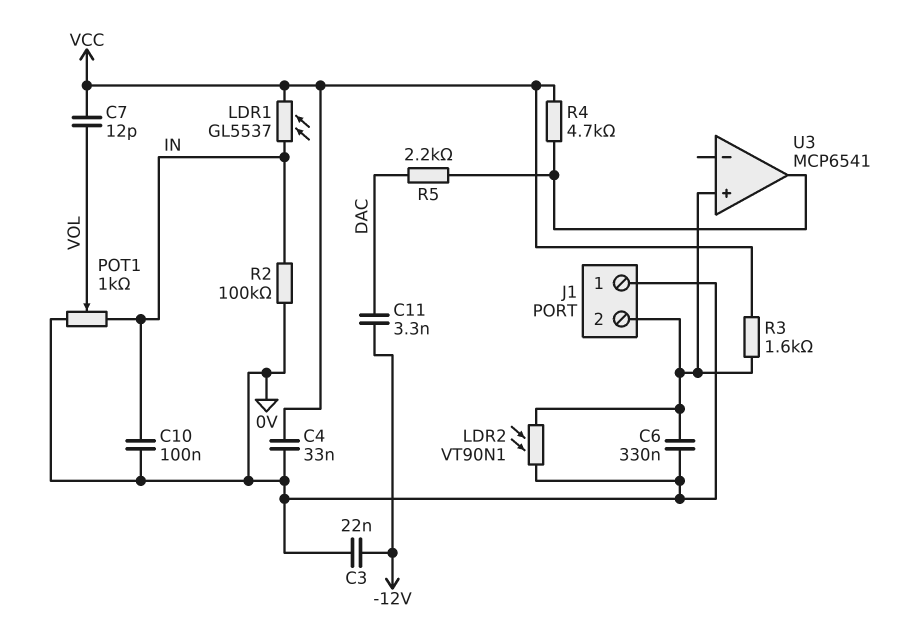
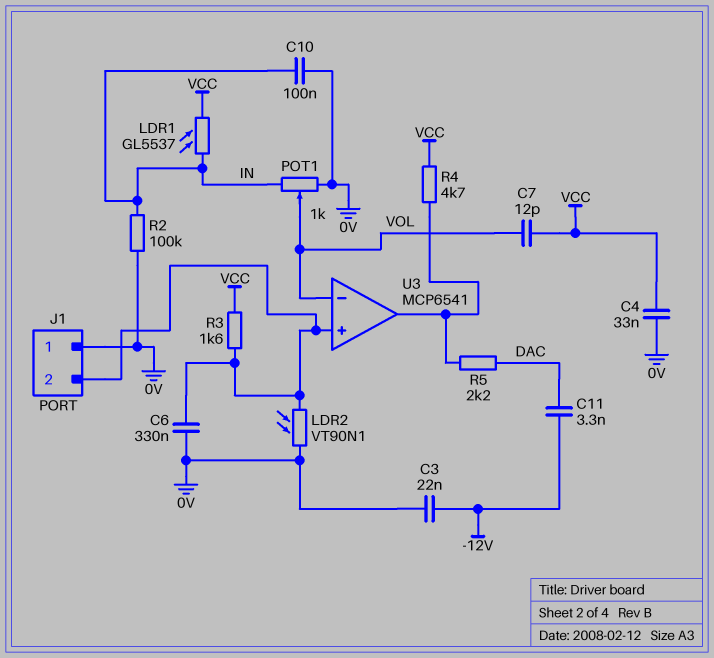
U3 pin in-: none -> VOL

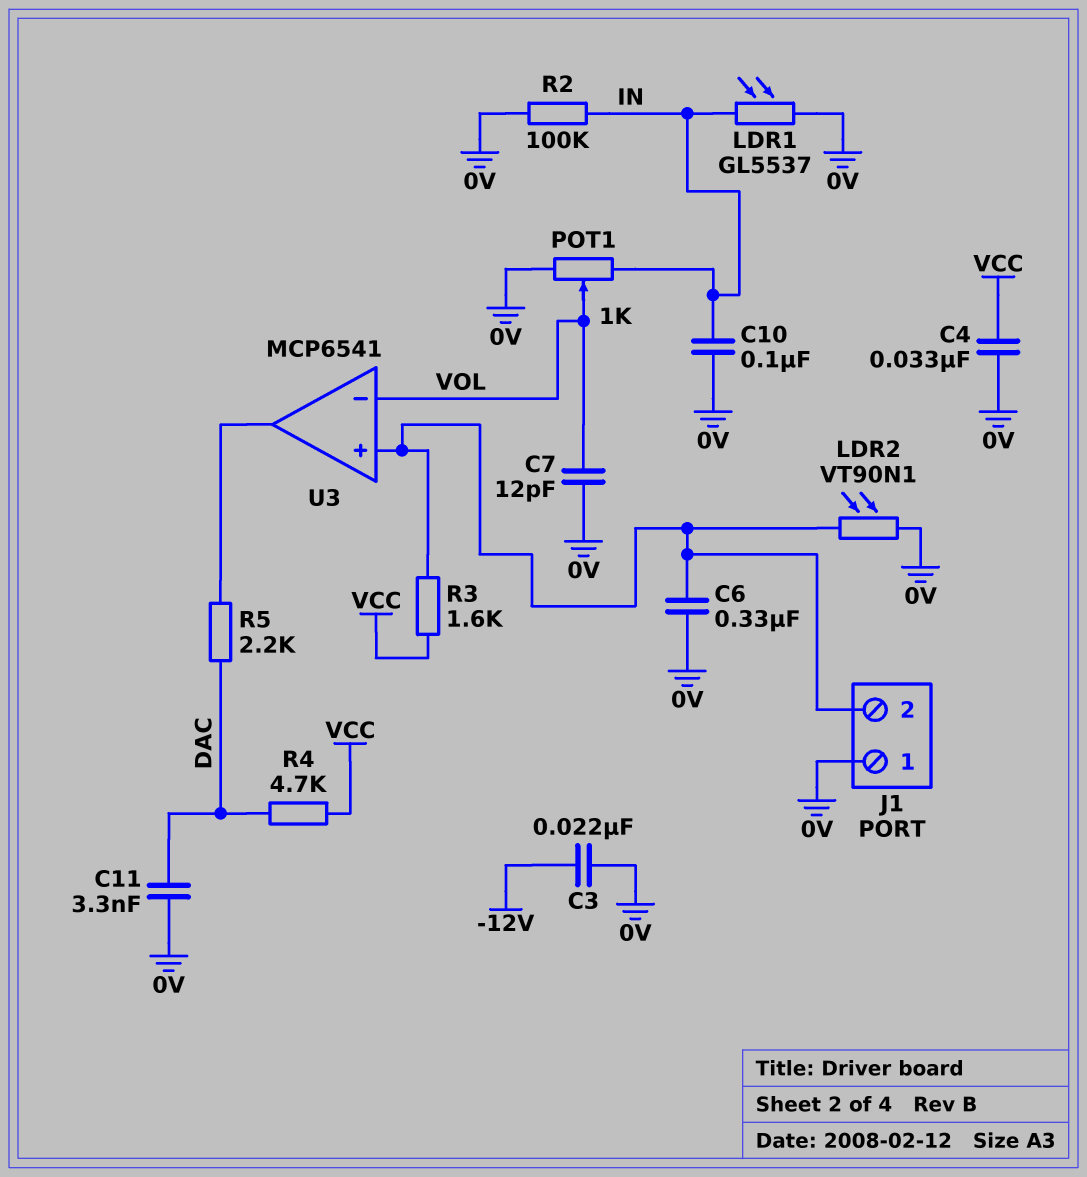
C7: 12pF (VCC, VOL) -> 12pF (0V, VOL)
C11: 3.3nF (-12V, DAC) -> 3.3nF (0V, DAC)
LDR1: GL5537 (IN, VCC) -> GL5537 (0V, IN)
R4: 4.7k (U3/out, VCC) -> 4.7k (DAC, VCC)

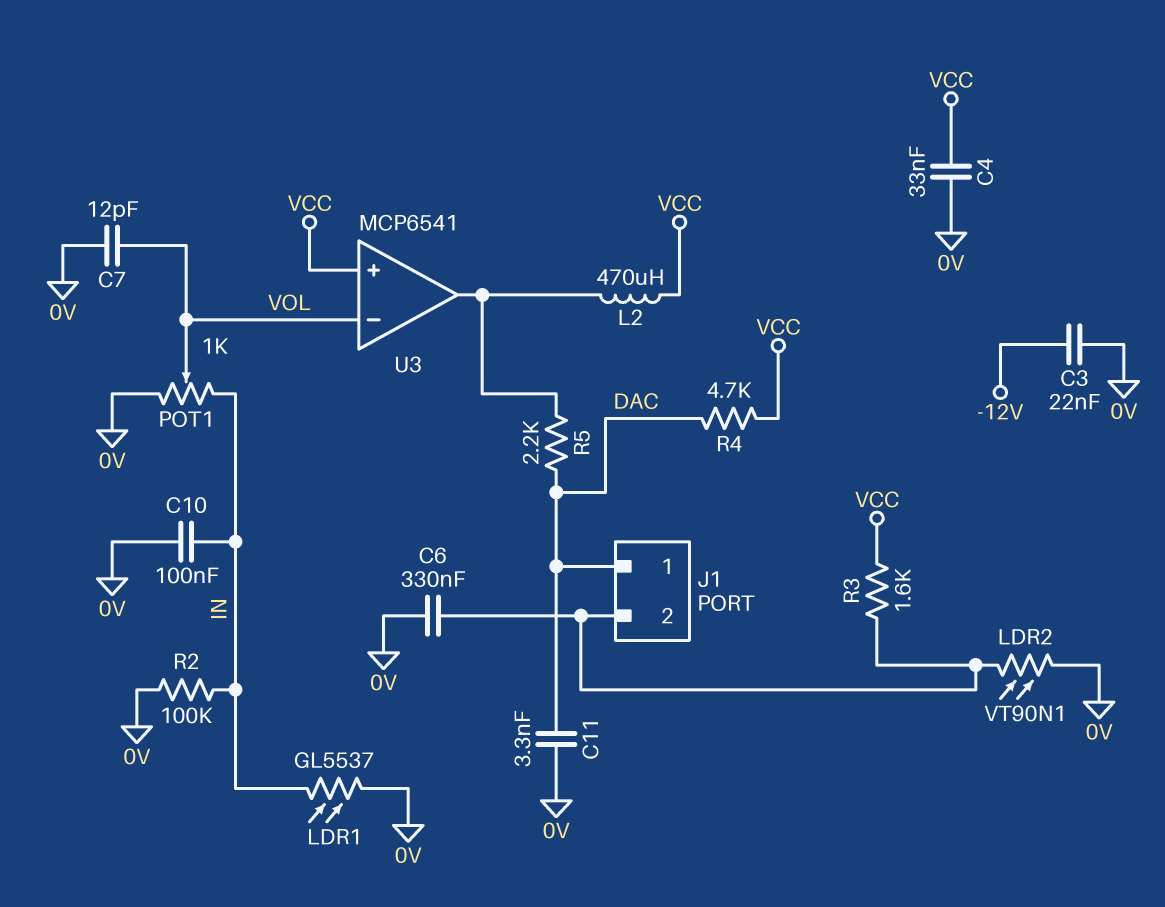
J1 pin 1: 0V -> DAC
L2: none -> 470uH (U3/out, VCC)
U3 pin in+: J1/2 -> VCC

